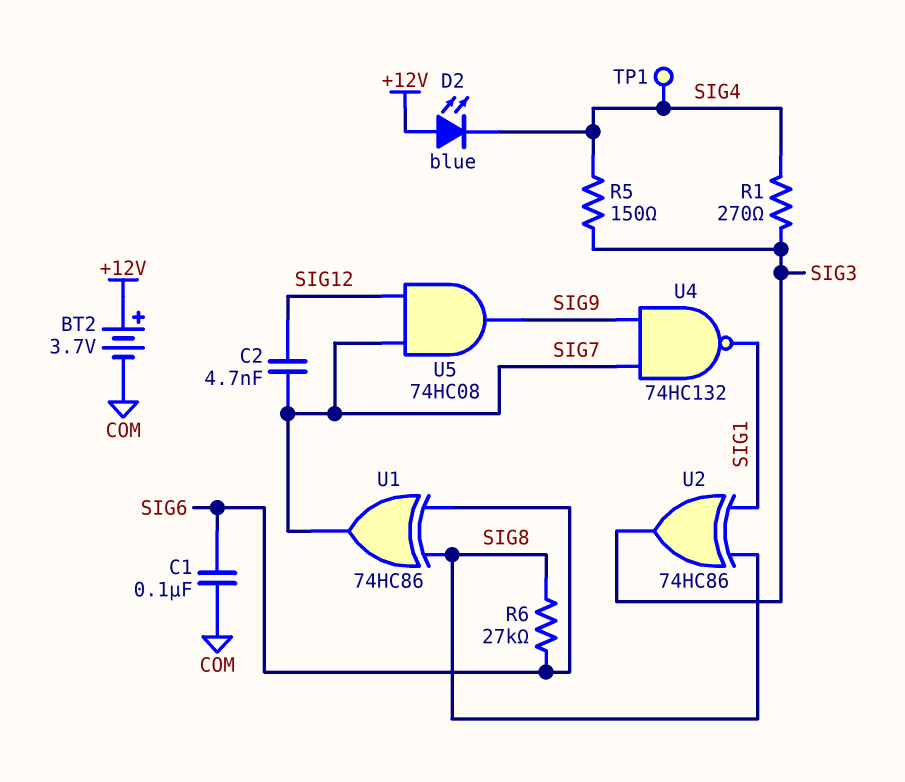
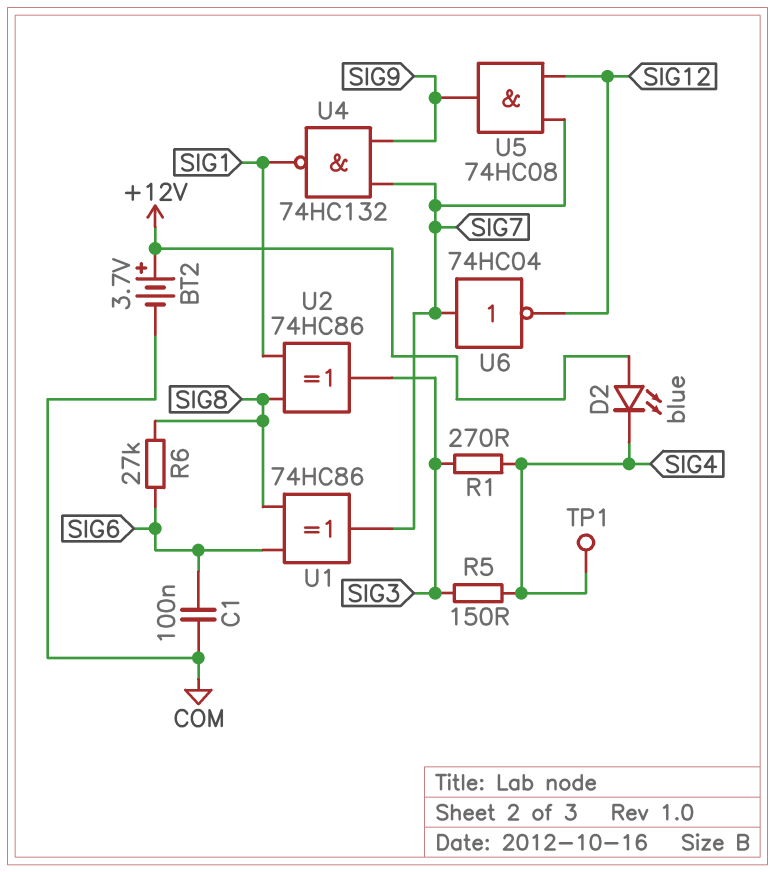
C2: 4.7nF (SIG7, SIG12) -> none
U6: none -> NOT 74HC04 (in SIG7, out SIG12)

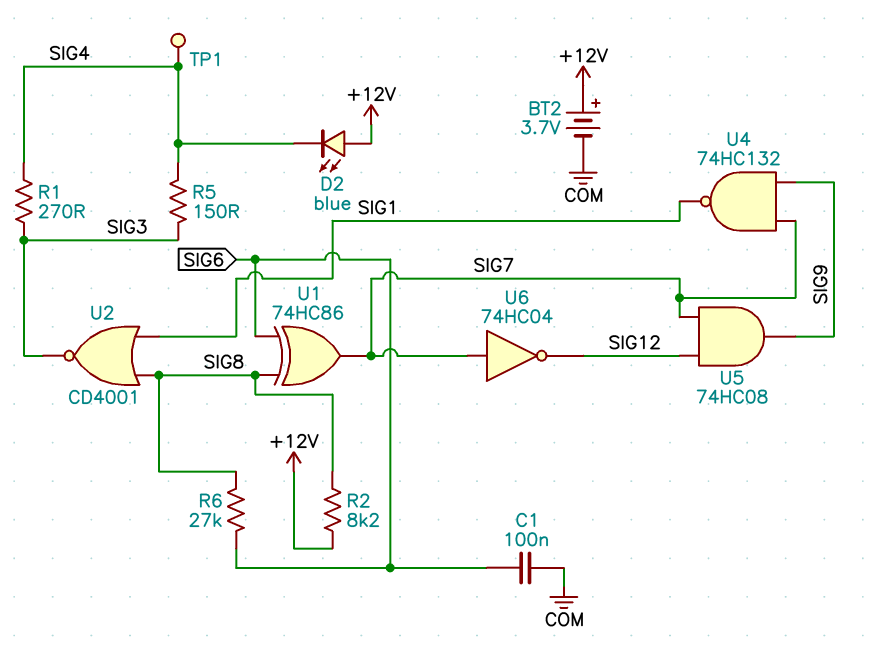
R2: none -> 8.2k (+12V, SIG8)
U2: XOR 74HC86 (in SIG1, in SIG8, out SIG3) -> NOR CD4001 (in SIG1, in SIG8, out SIG3)

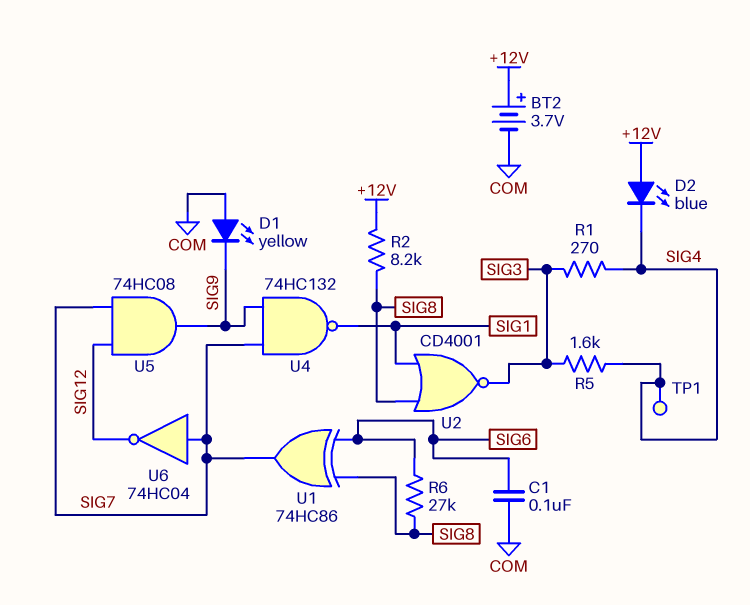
D1: none -> LED yellow (A COM, K SIG9)
R5: 150 (SIG3, SIG4) -> 1.6k (SIG3, SIG4)

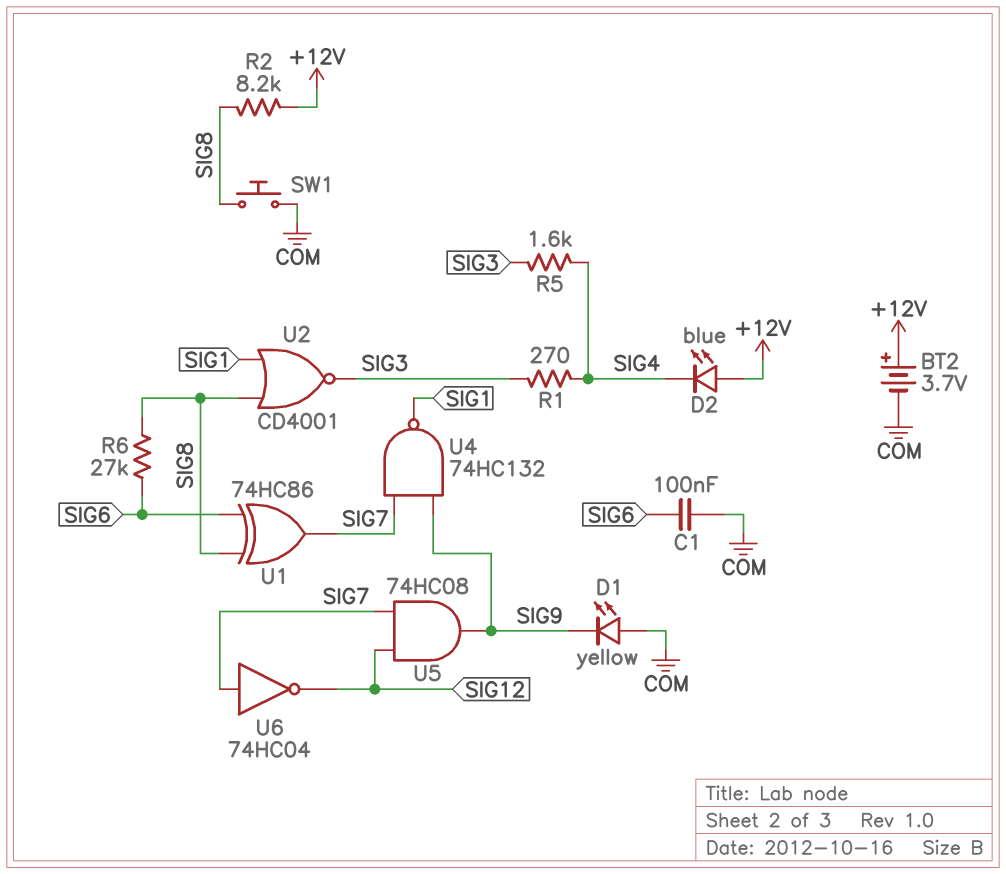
SW1: none -> button (COM, SIG8)
TP1: test point (SIG4) -> none

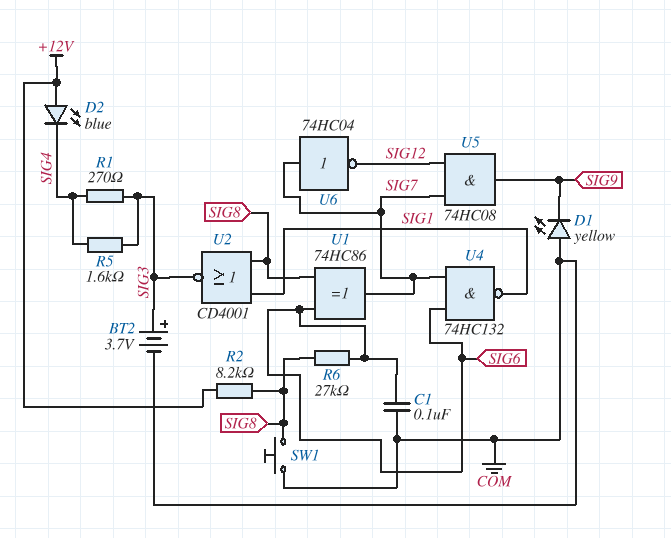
BT2: 3.7V (plus +12V, minus COM) -> 3.7V (plus SIG3, minus COM)
U4: NAND 74HC132 (in SIG7, in SIG9, out SIG1) -> NAND 74HC132 (in SIG6, in SIG7, out SIG1)

